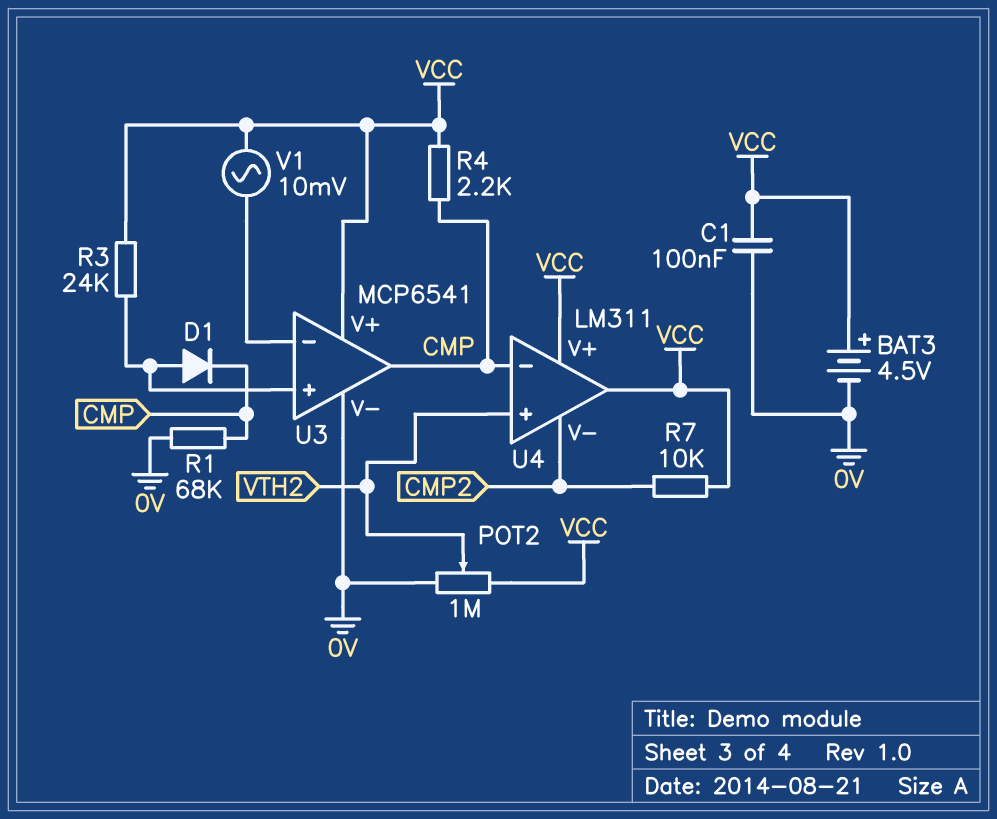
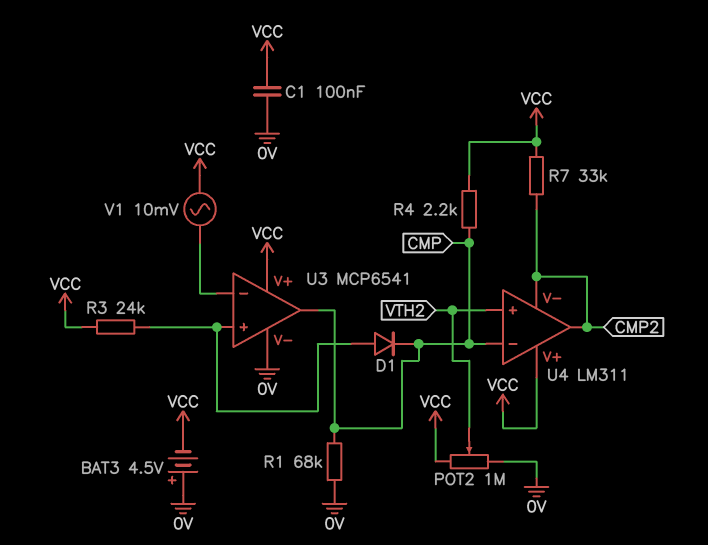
BAT3: 4.5V (plus VCC, minus 0V) -> 4.5V (plus 0V, minus VCC)
R7: 10k (CMP2, VCC) -> 33k (CMP2, VCC)
U4 pin out: VCC -> CMP2

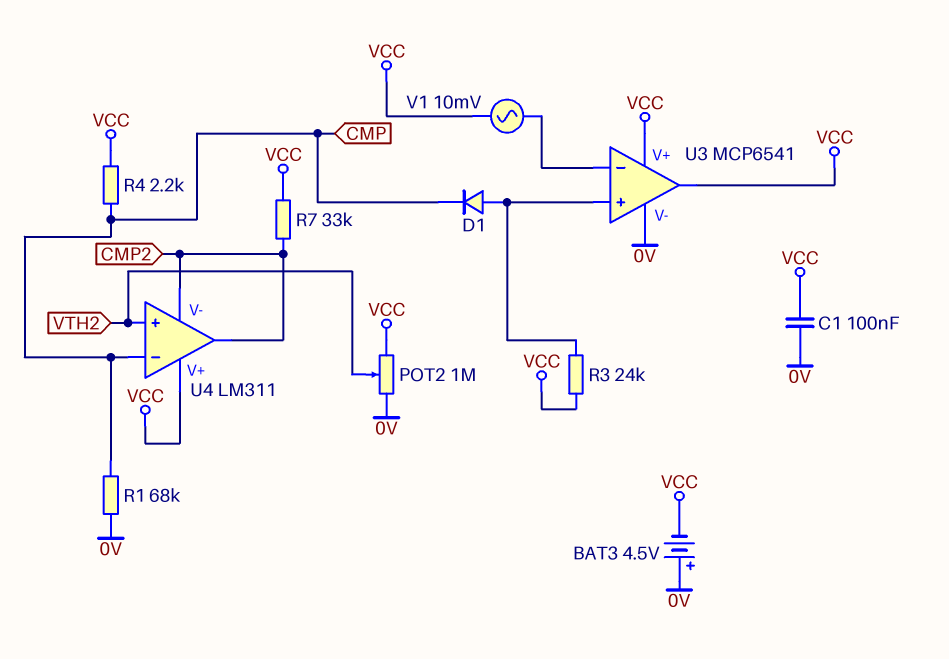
U3 pin out: CMP -> VCC

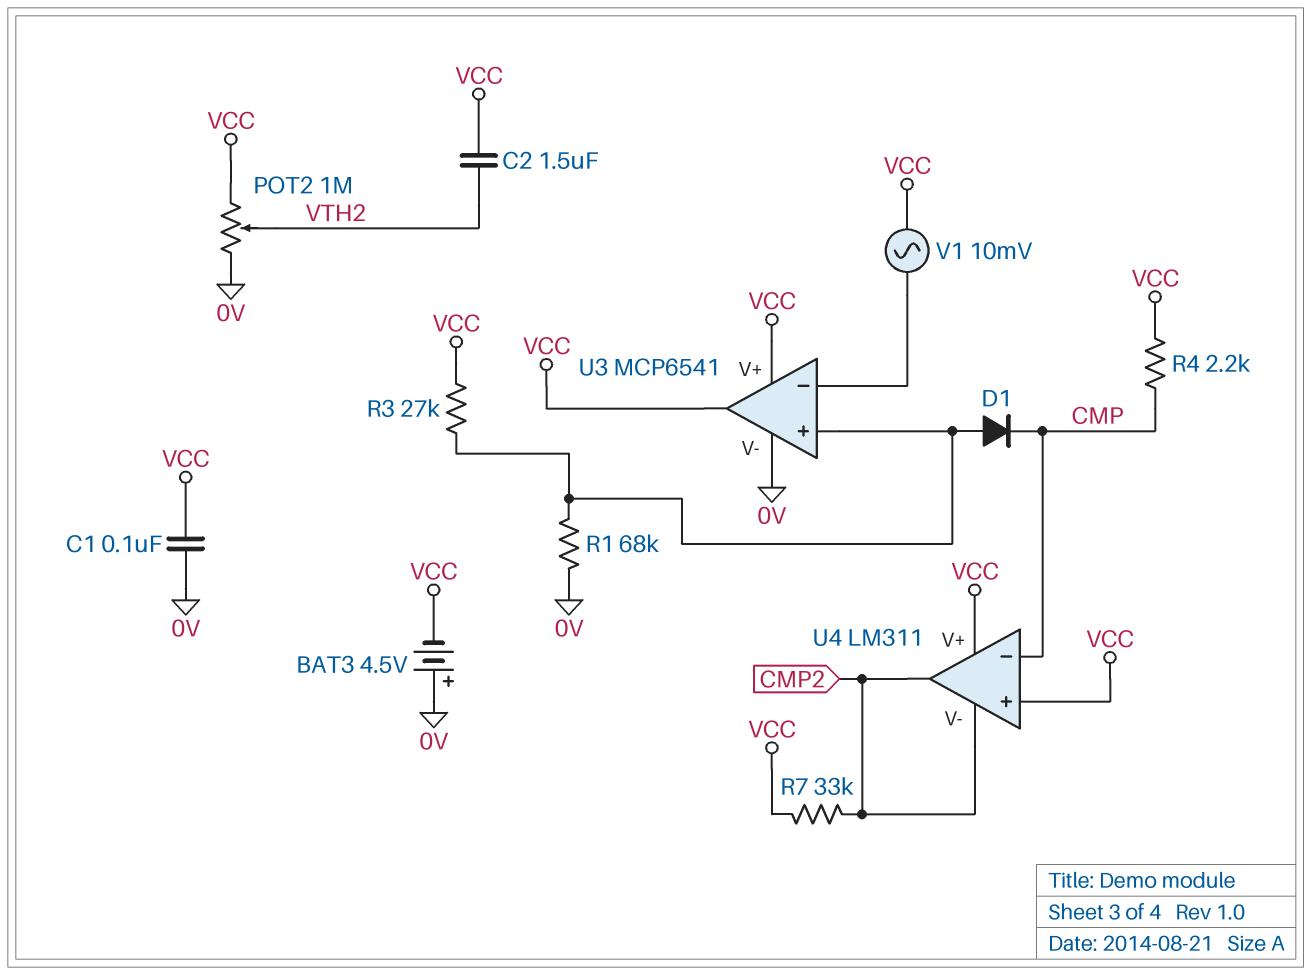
C2: none -> 1.5uF (VCC, VTH2)
R1: 68k (0V, CMP) -> 68k (0V, U3/in+)
R3: 24k (U3/in+, VCC) -> 27k (U3/in+, VCC)
U4 pin in+: VTH2 -> VCC

